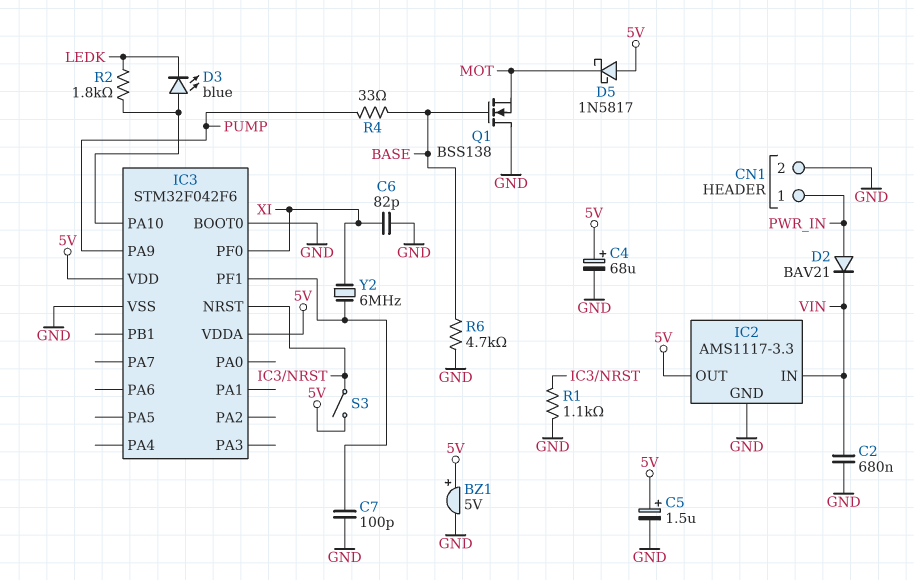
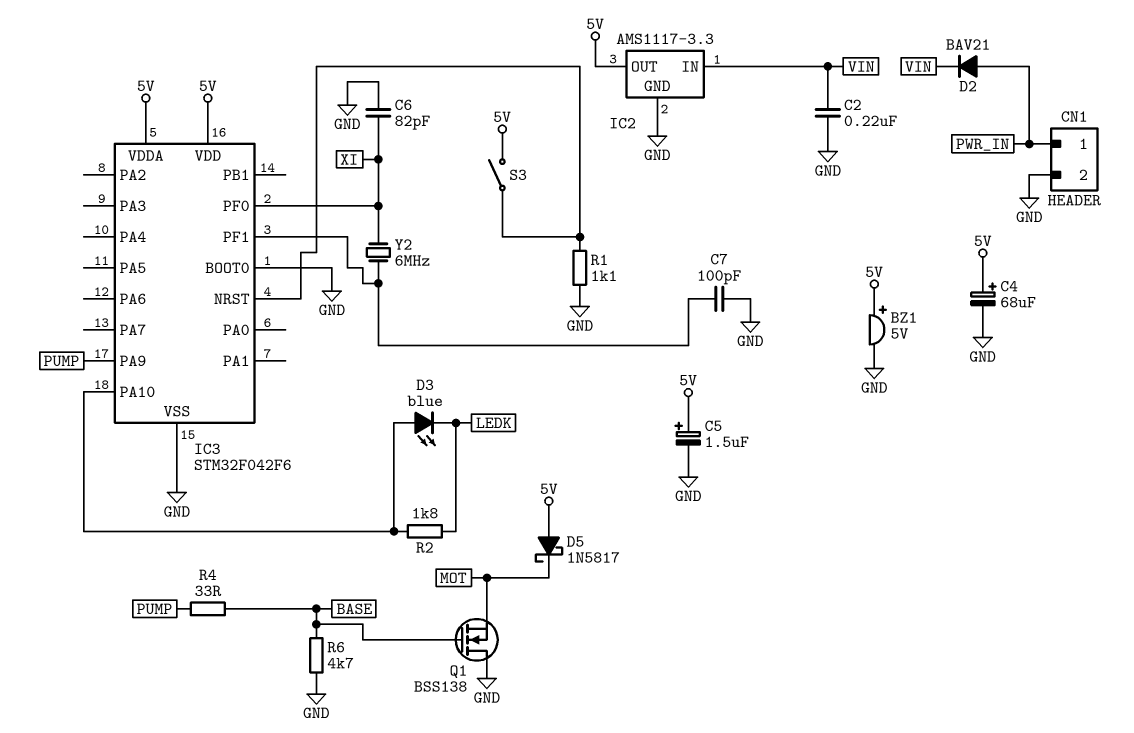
C2: 680nF (GND, VIN) -> 220nF (GND, VIN)

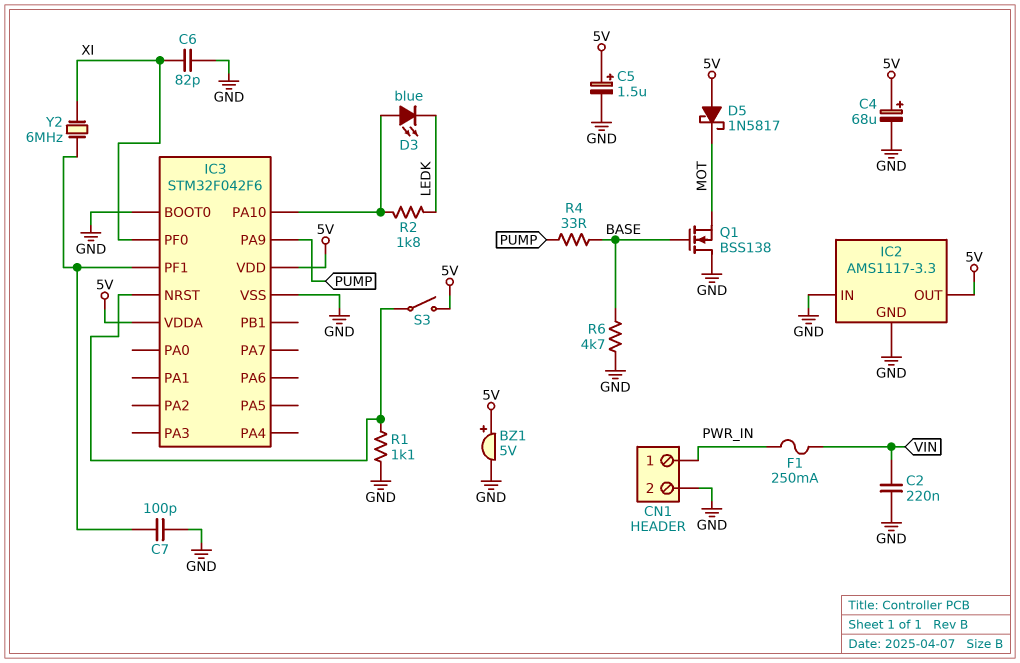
D2: diode BAV21 (A PWR_IN, K VIN) -> none
F1: none -> 250mA (PWR_IN, VIN)
IC2 pin IN: VIN -> GND

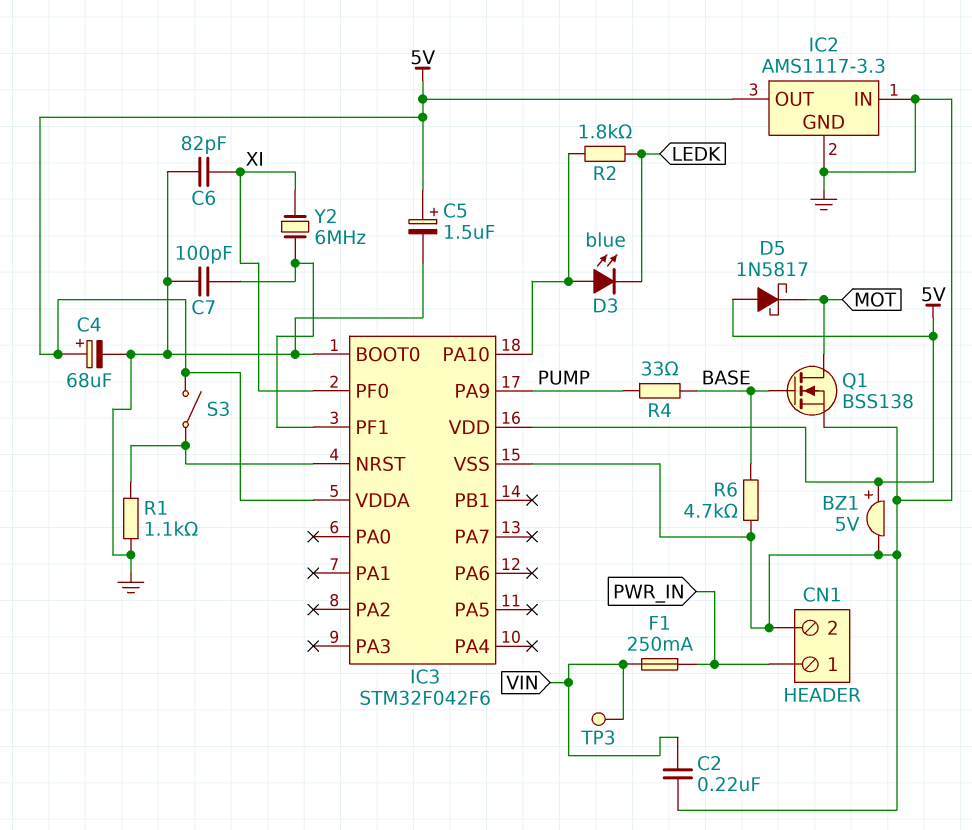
Q1: NMOS BSS138 (G BASE, D GND, S MOT) -> NMOS BSS138 (G BASE, D MOT, S GND)
TP3: none -> test point (VIN)

